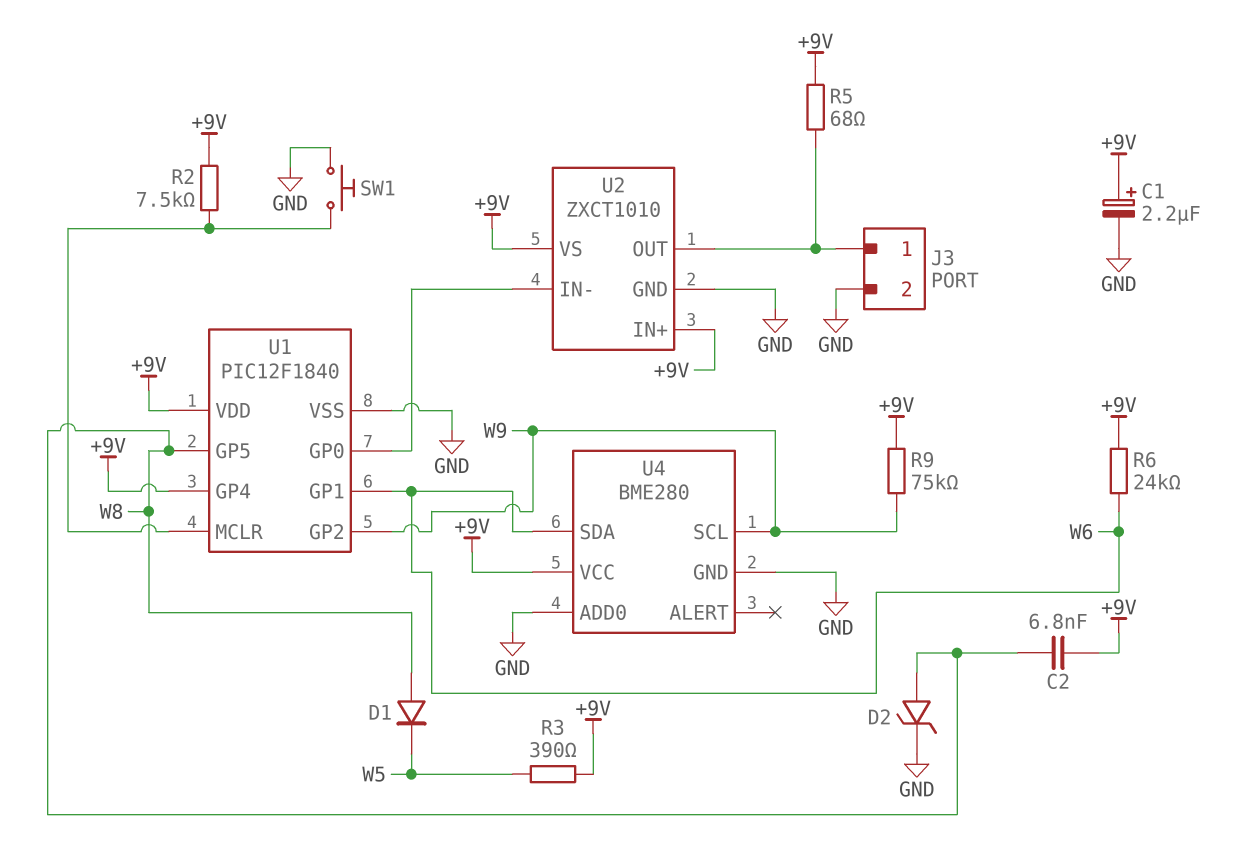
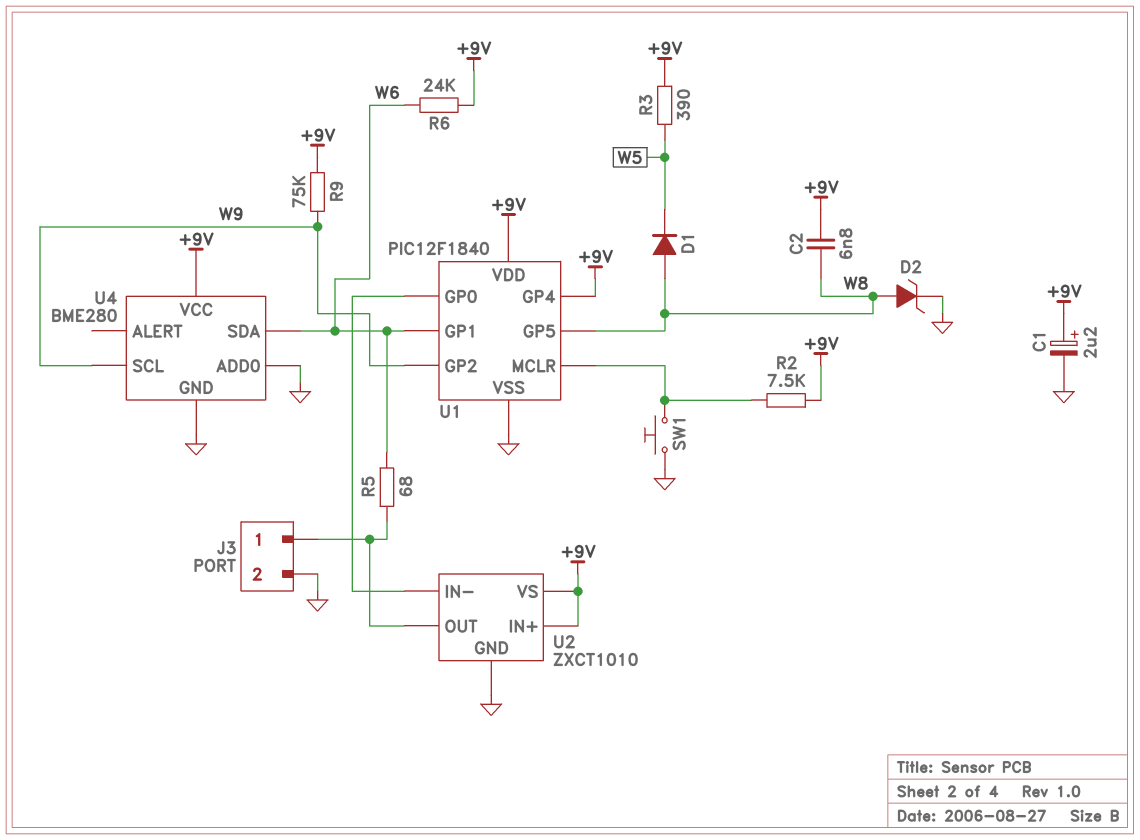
R5: 68 (+9V, J3/1) -> 68 (J3/1, W6)

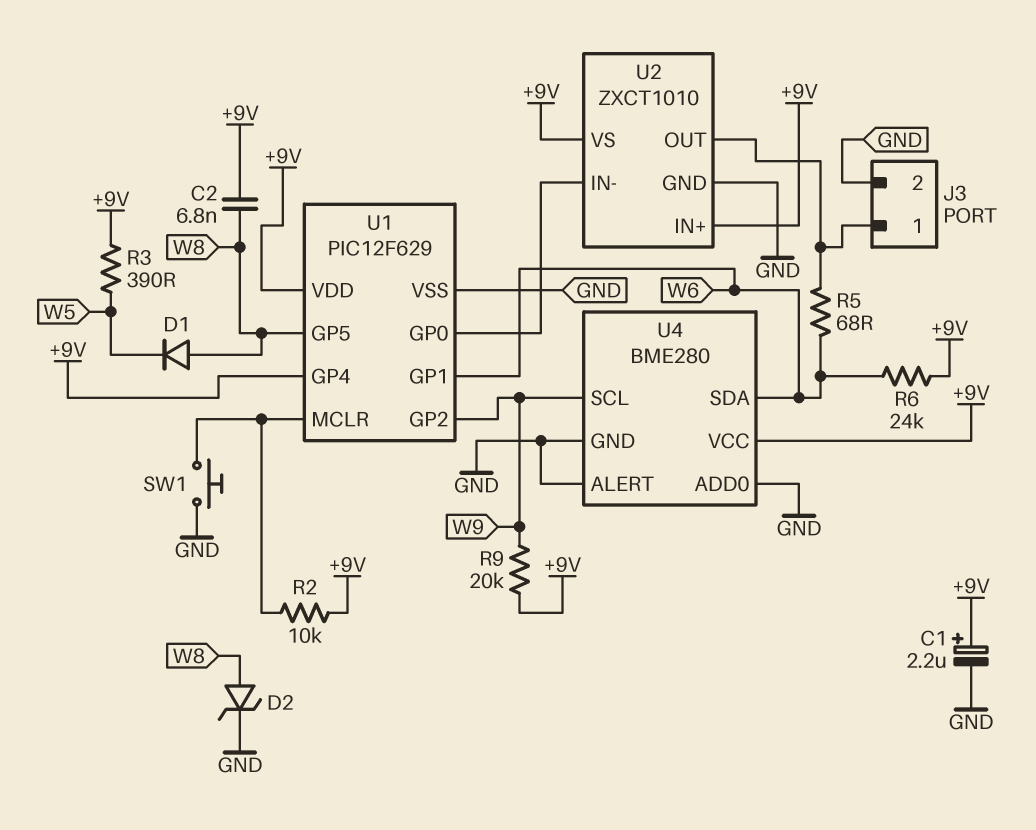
R2: 7.5k (+9V, U1/MCLR) -> 10k (+9V, U1/MCLR)
R9: 75k (+9V, W9) -> 20k (+9V, W9)
U1: PIC12F1840 -> PIC12F629
U4 pin ALERT: none -> GND

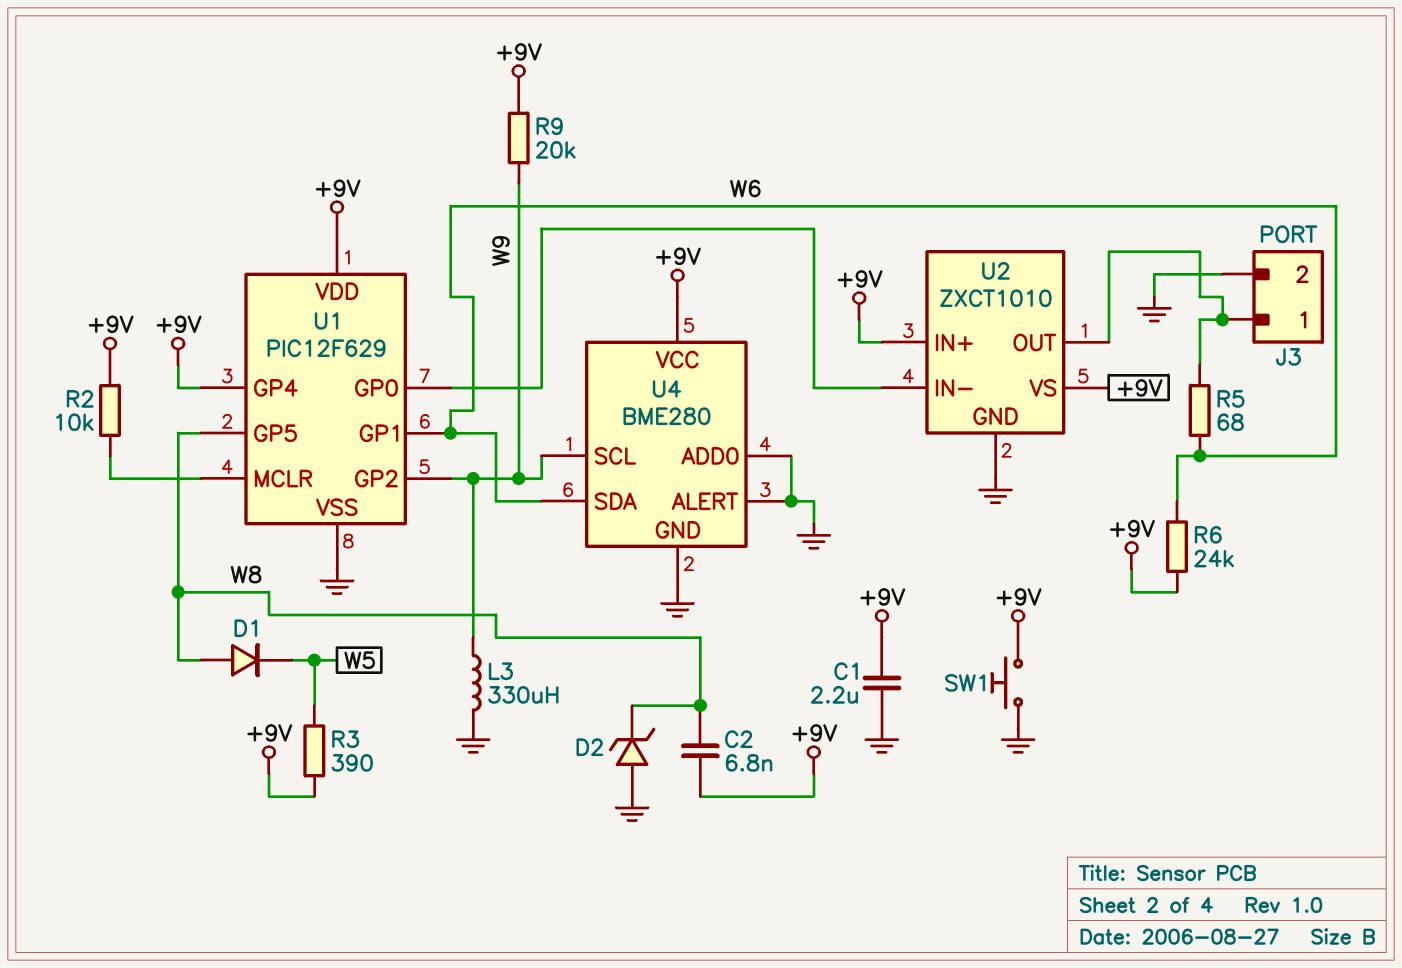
C1: 2.2uF (plus +9V, minus GND) -> 2.2uF (+9V, GND)
D2: zener (A W8, K GND) -> zener (A GND, K W8)
L3: none -> 330uH (GND, W9)
SW1: button (GND, U1/MCLR) -> button (+9V, GND)

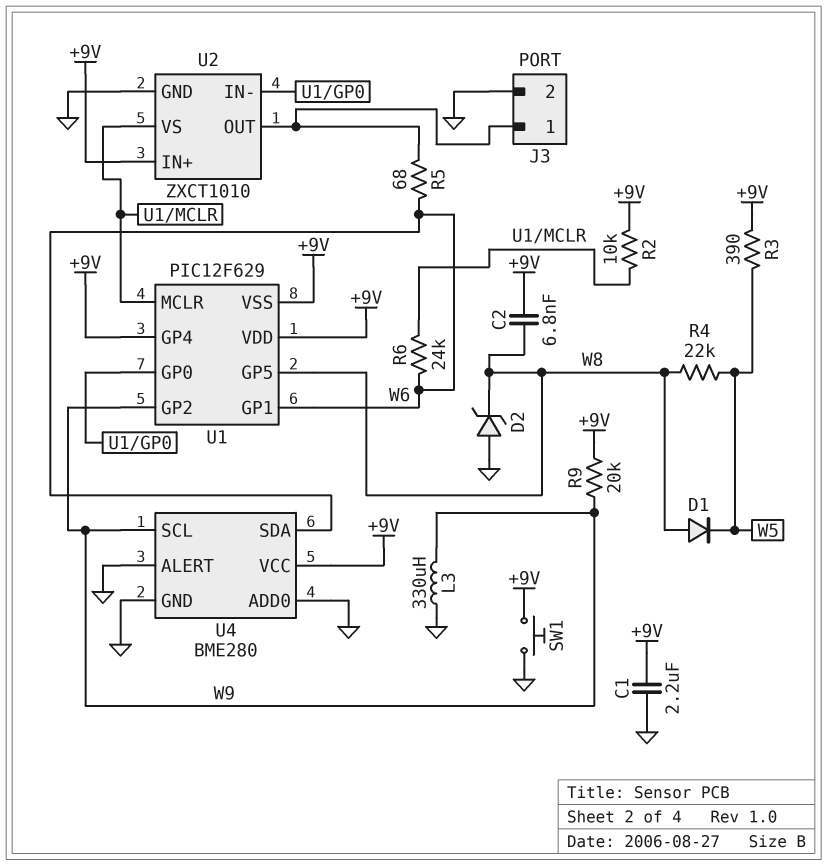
R4: none -> 22k (W5, W8)
R6: 24k (+9V, W6) -> 24k (U1/MCLR, W6)
U1 pin VSS: GND -> +9V
U2 pin VS: +9V -> U1/MCLR

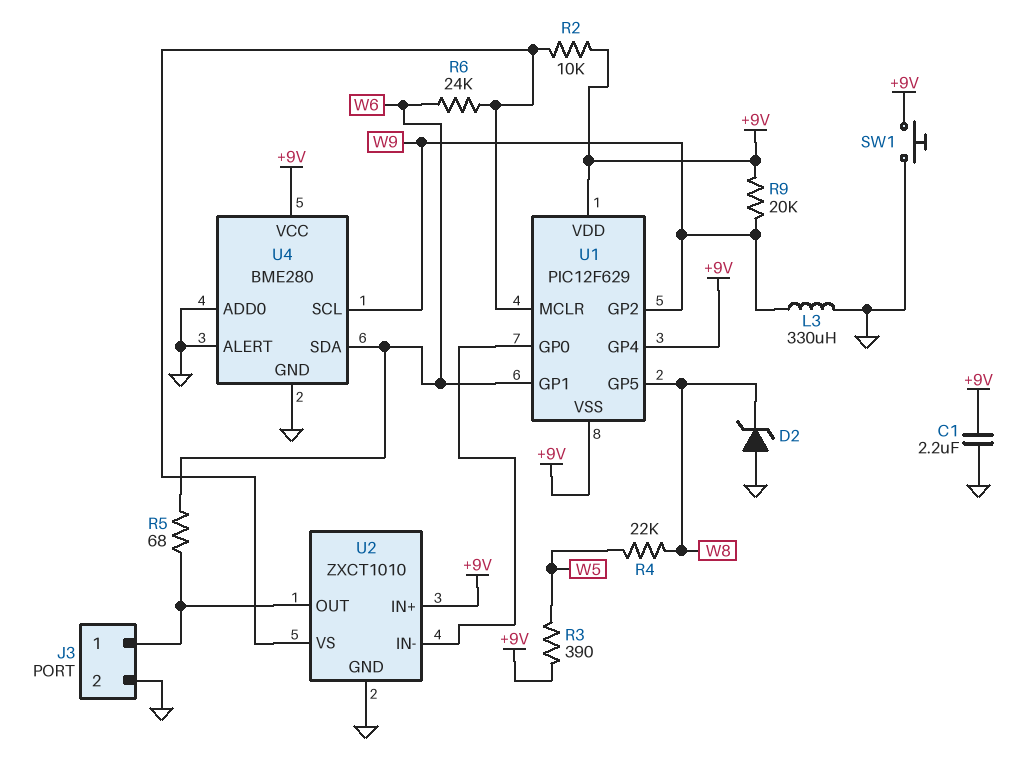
C2: 6.8nF (+9V, W8) -> none
D1: diode (A W8, K W5) -> none

